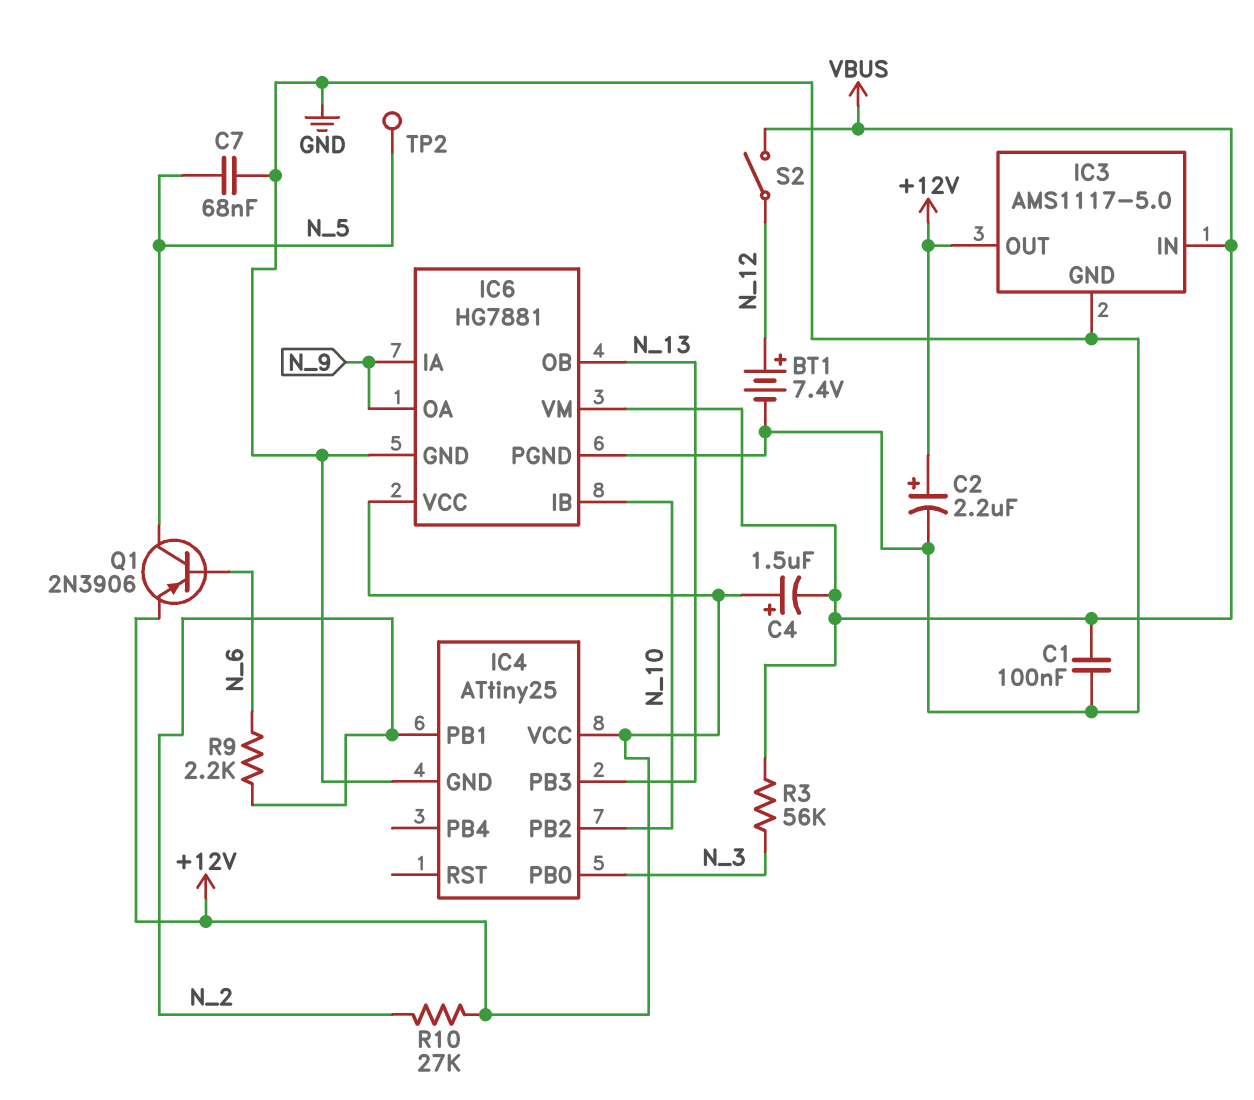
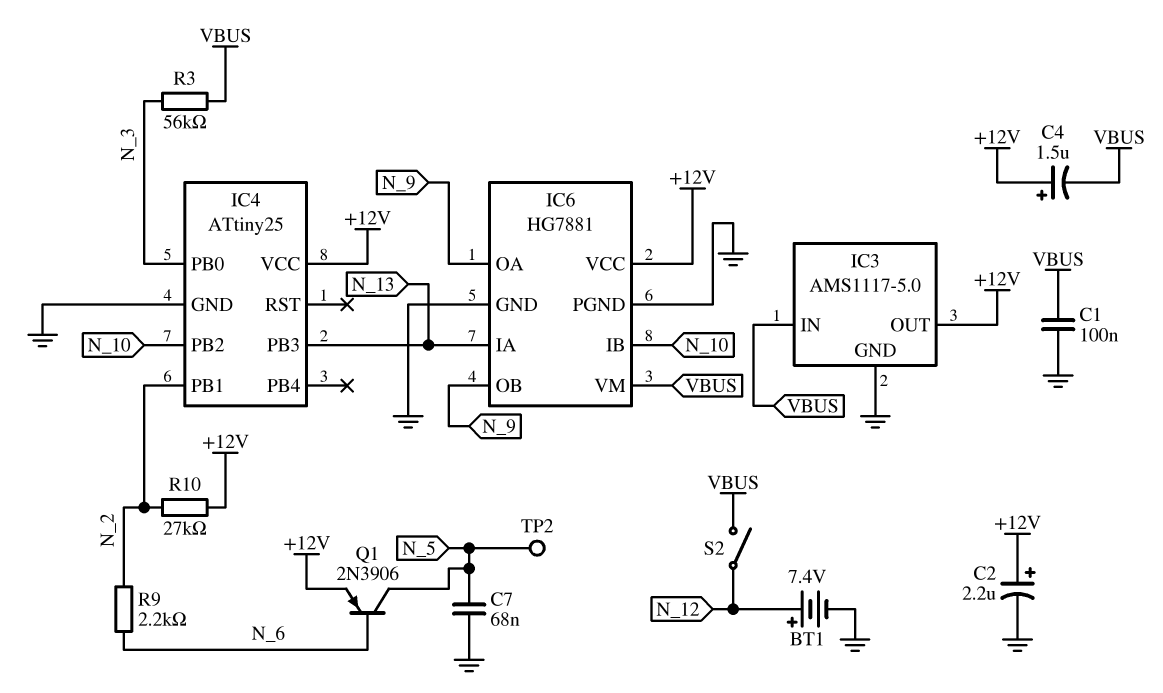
IC6 pin IA: N_9 -> N_13
IC6 pin OB: N_13 -> N_9

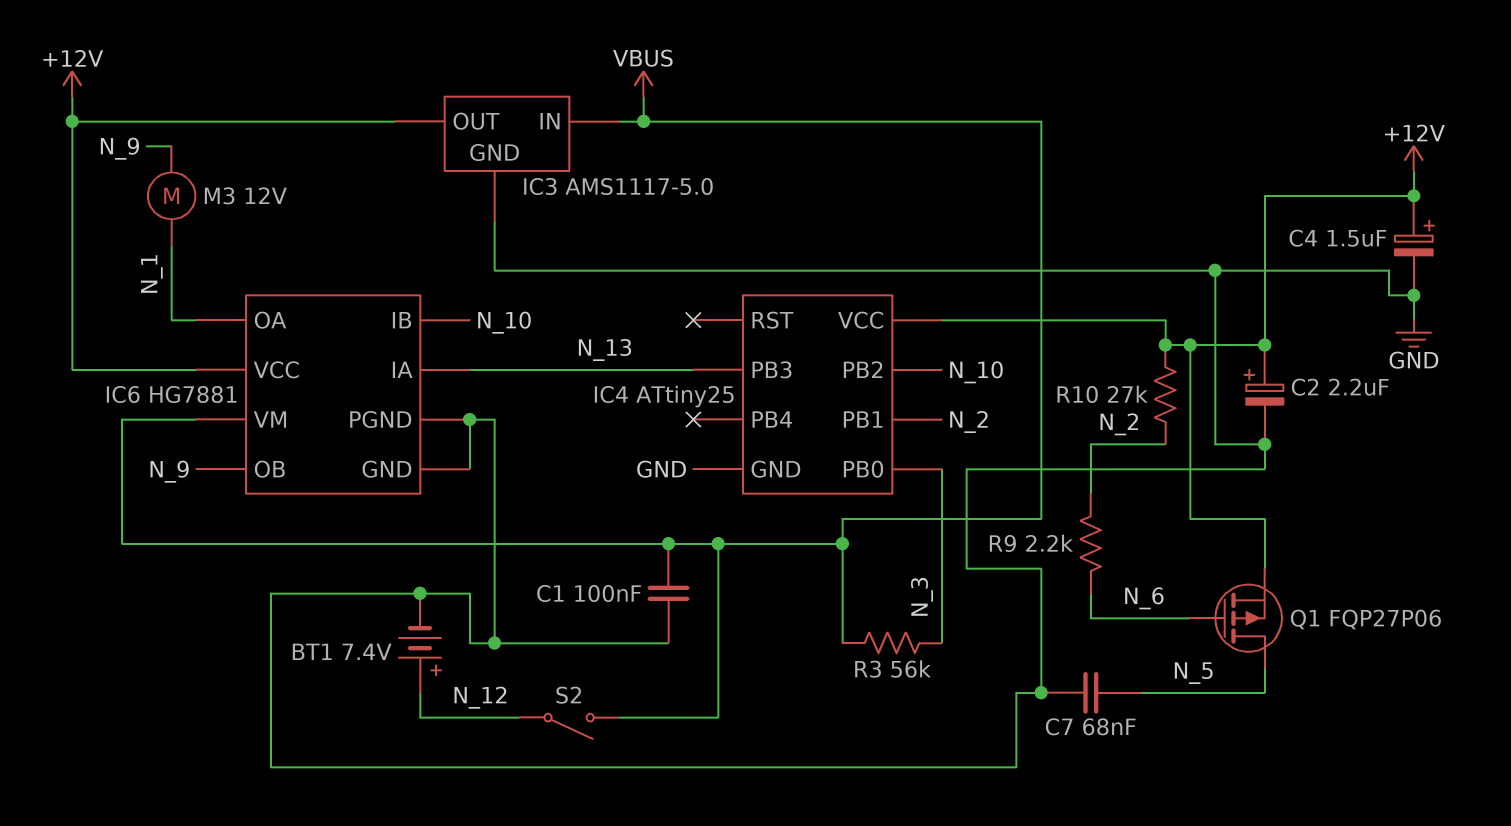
C4: 1.5uF (plus +12V, minus VBUS) -> 1.5uF (plus +12V, minus GND)
IC6 pin OA: N_9 -> N_1
M3: none -> motor 12V (N_1, N_9)
Q1: PNP 2N3906 (B N_6, C N_5, E +12V) -> PMOS FQP27P06 (G N_6, D N_5, S +12V)
TP2: test point (N_5) -> none

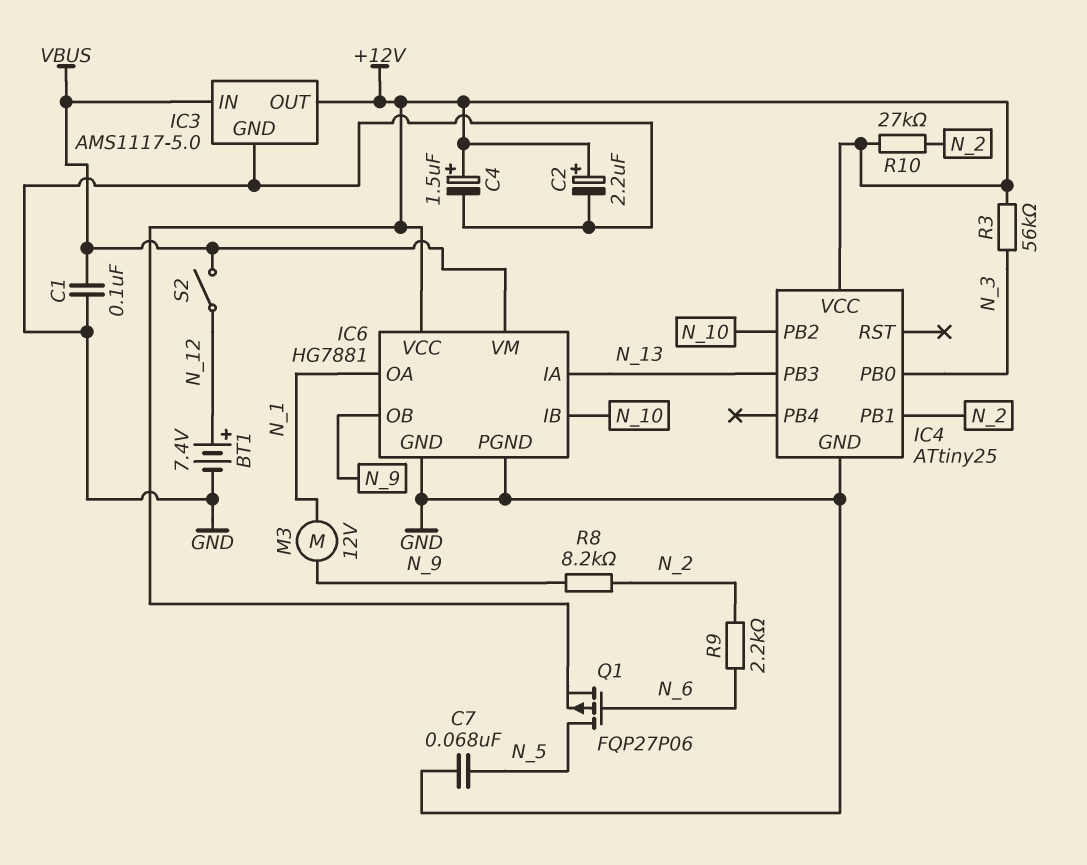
R3: 56k (N_3, VBUS) -> 56k (+12V, N_3)
R8: none -> 8.2k (N_2, N_9)

